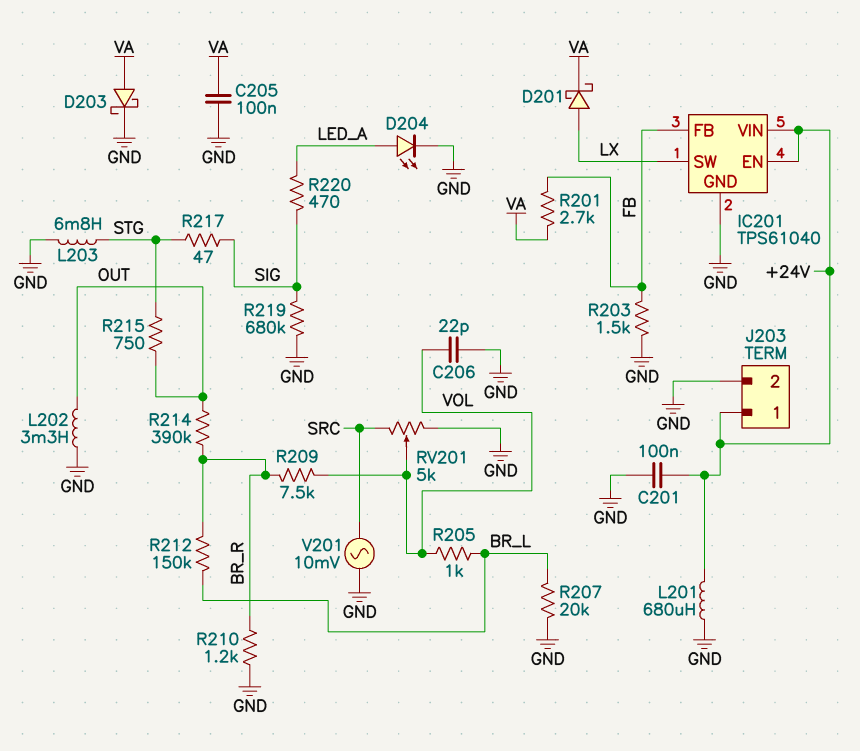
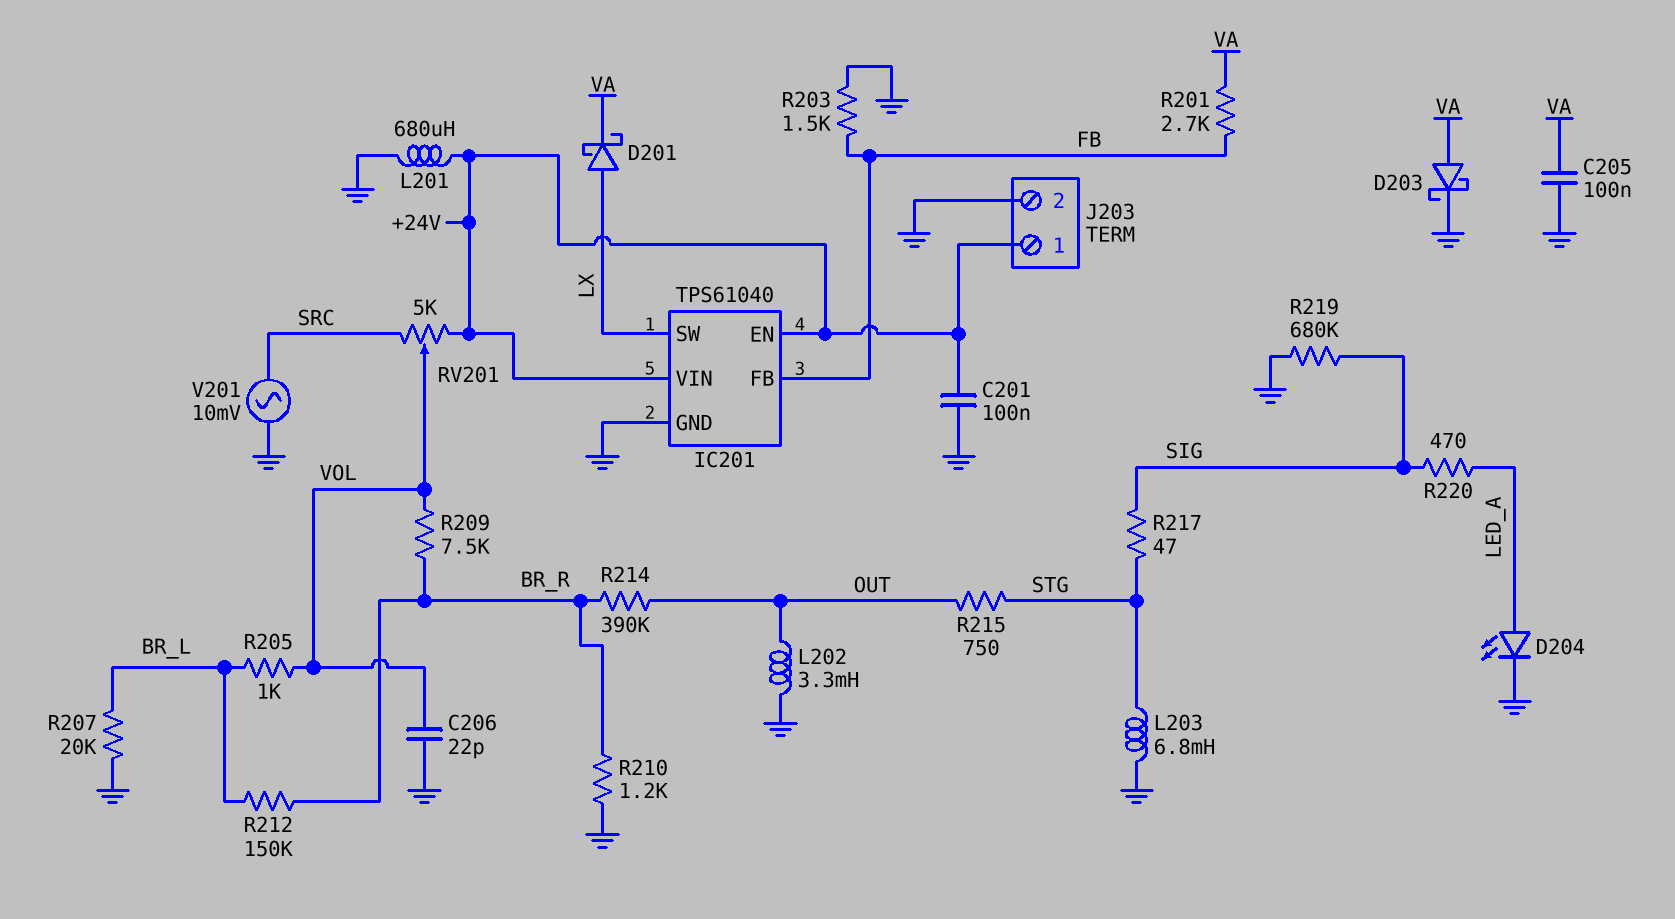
RV201: 5k (GND, SRC, wiper VOL) -> 5k (+24V, SRC, wiper VOL)

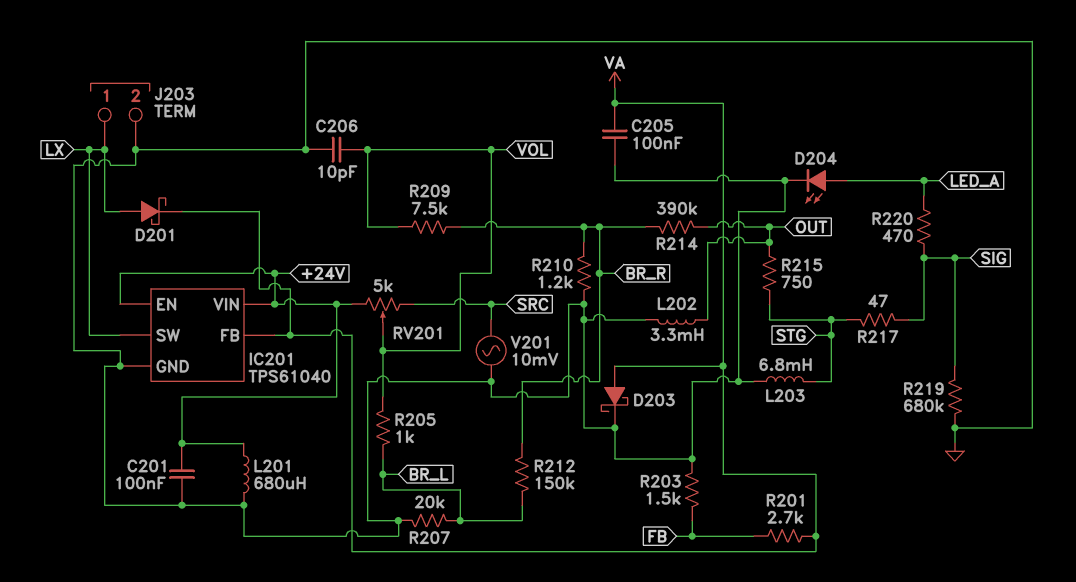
C206: 22pF (GND, VOL) -> 10pF (GND, VOL)
IC201 pin FB: FB -> VA
J203 pin 1: +24V -> LX

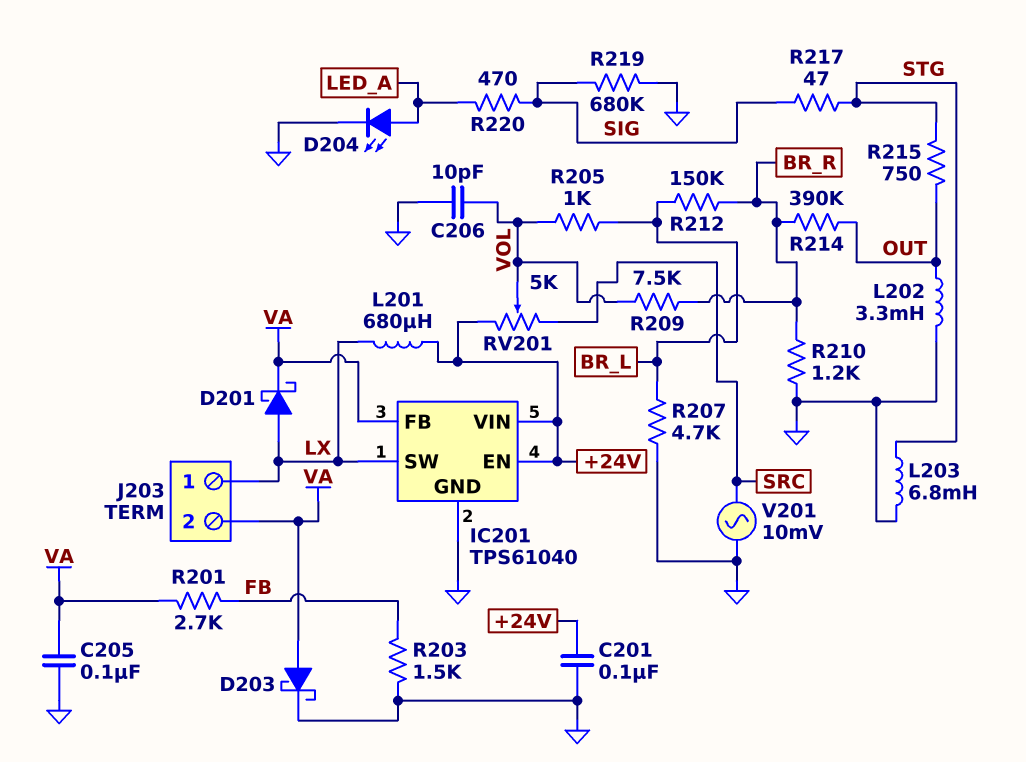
J203 pin 2: GND -> VA
L201: 680uH (+24V, GND) -> 680uH (+24V, LX)
R207: 20k (BR_L, GND) -> 4.7k (BR_L, GND)

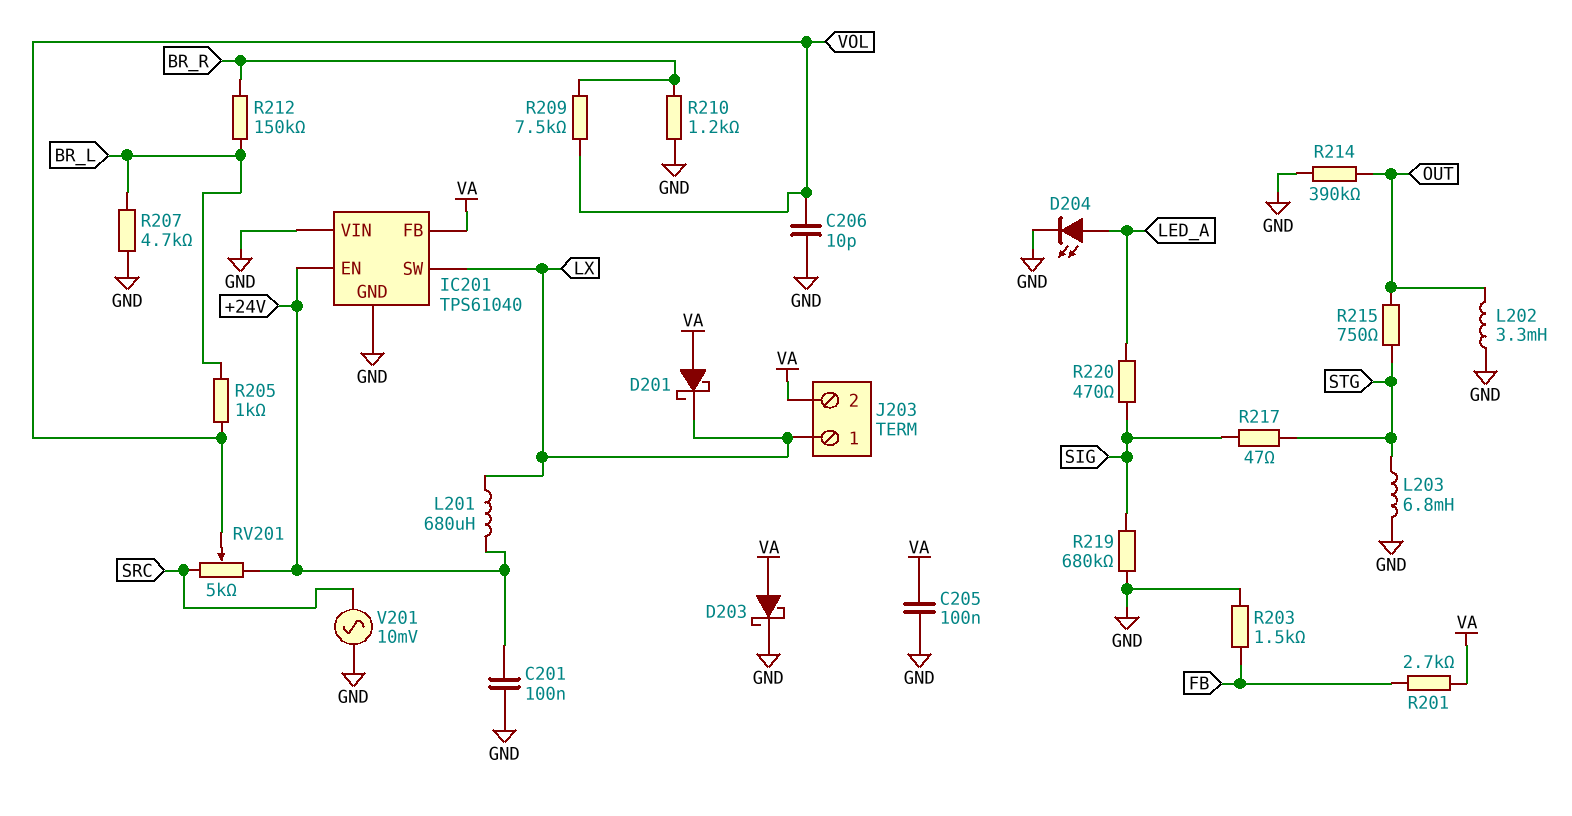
D201: schottky (A LX, K VA) -> schottky (A VA, K LX)
IC201 pin VIN: +24V -> GND
R214: 390k (BR_R, OUT) -> 390k (GND, OUT)

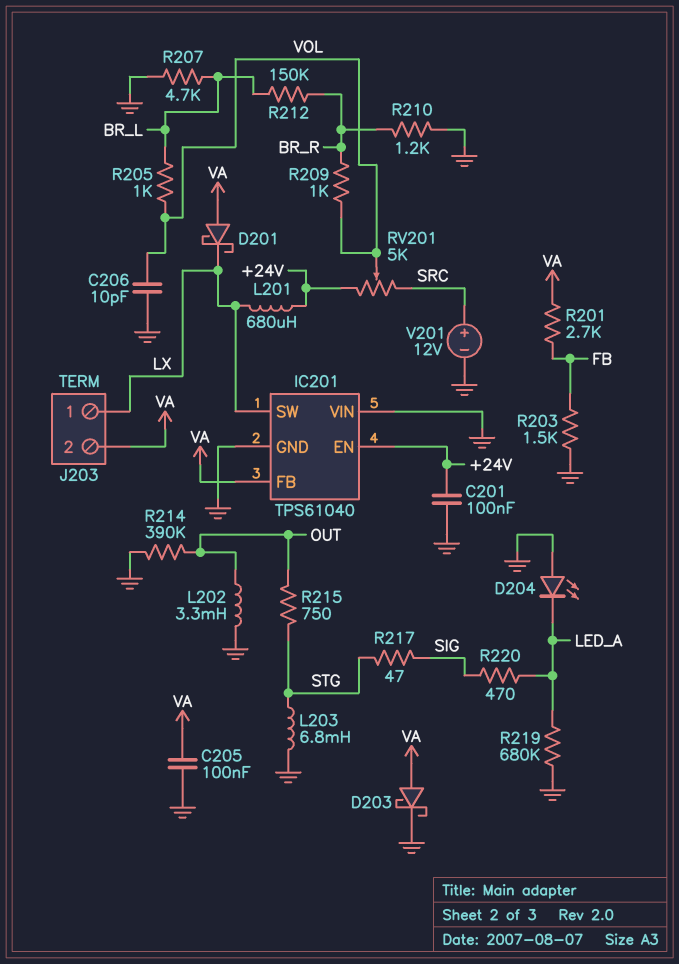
D204: LED (A LED_A, K GND) -> LED (A GND, K LED_A)
R209: 7.5k (BR_R, VOL) -> 1k (BR_R, VOL)
R219: 680k (GND, SIG) -> 680k (GND, LED_A)
V201: AC 10mV (GND, SRC) -> 12V (plus SRC, minus GND)

